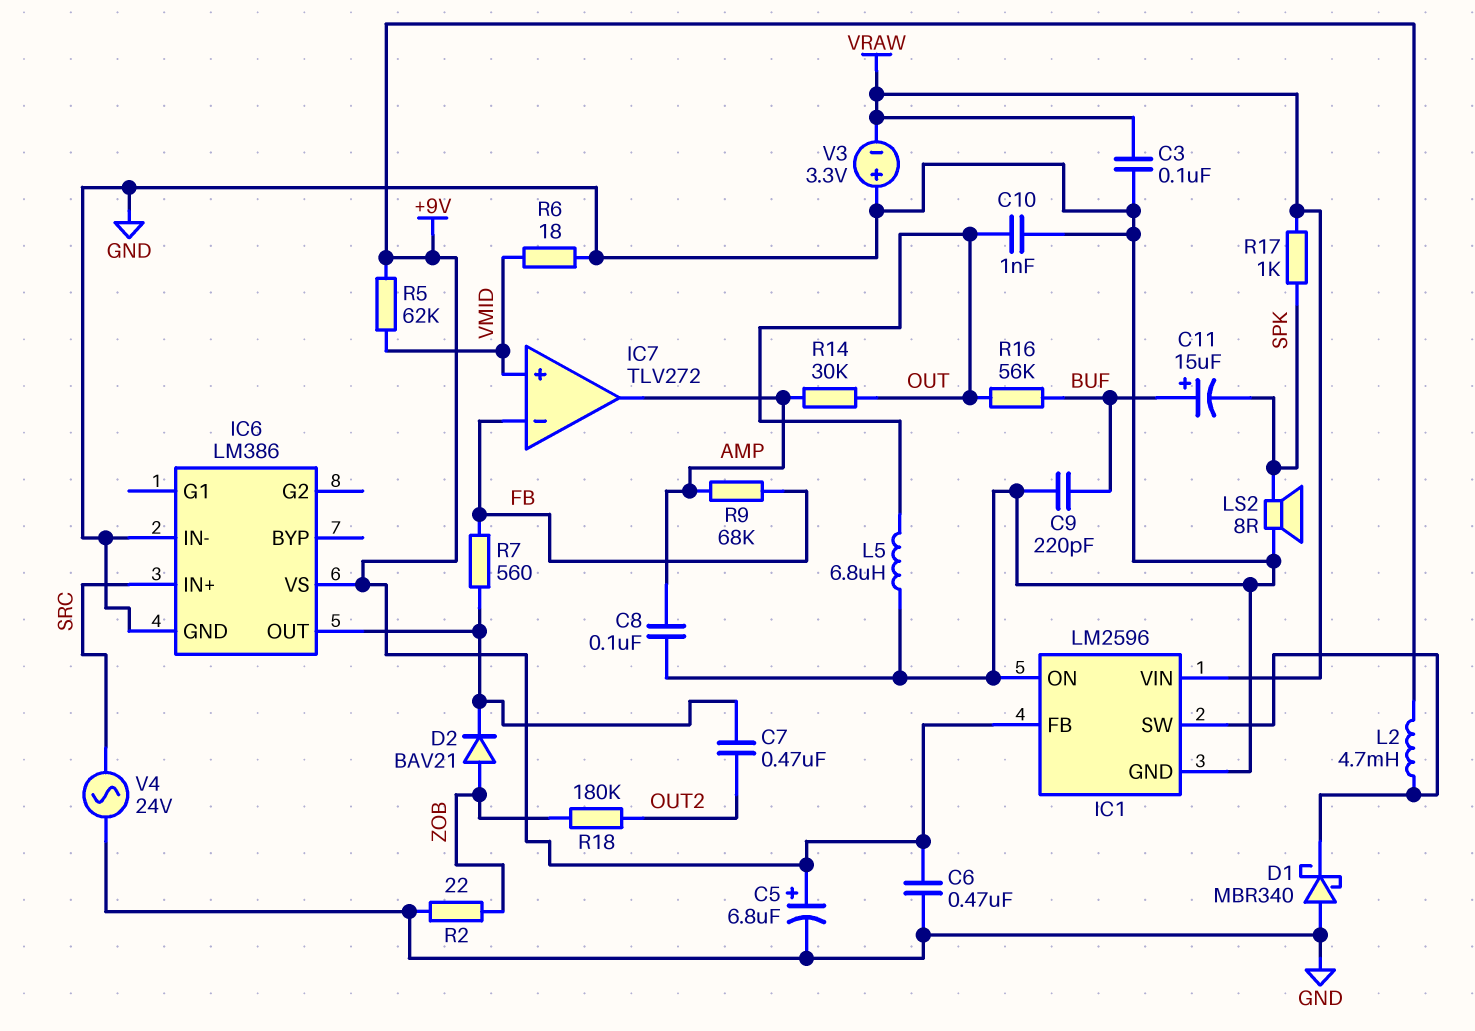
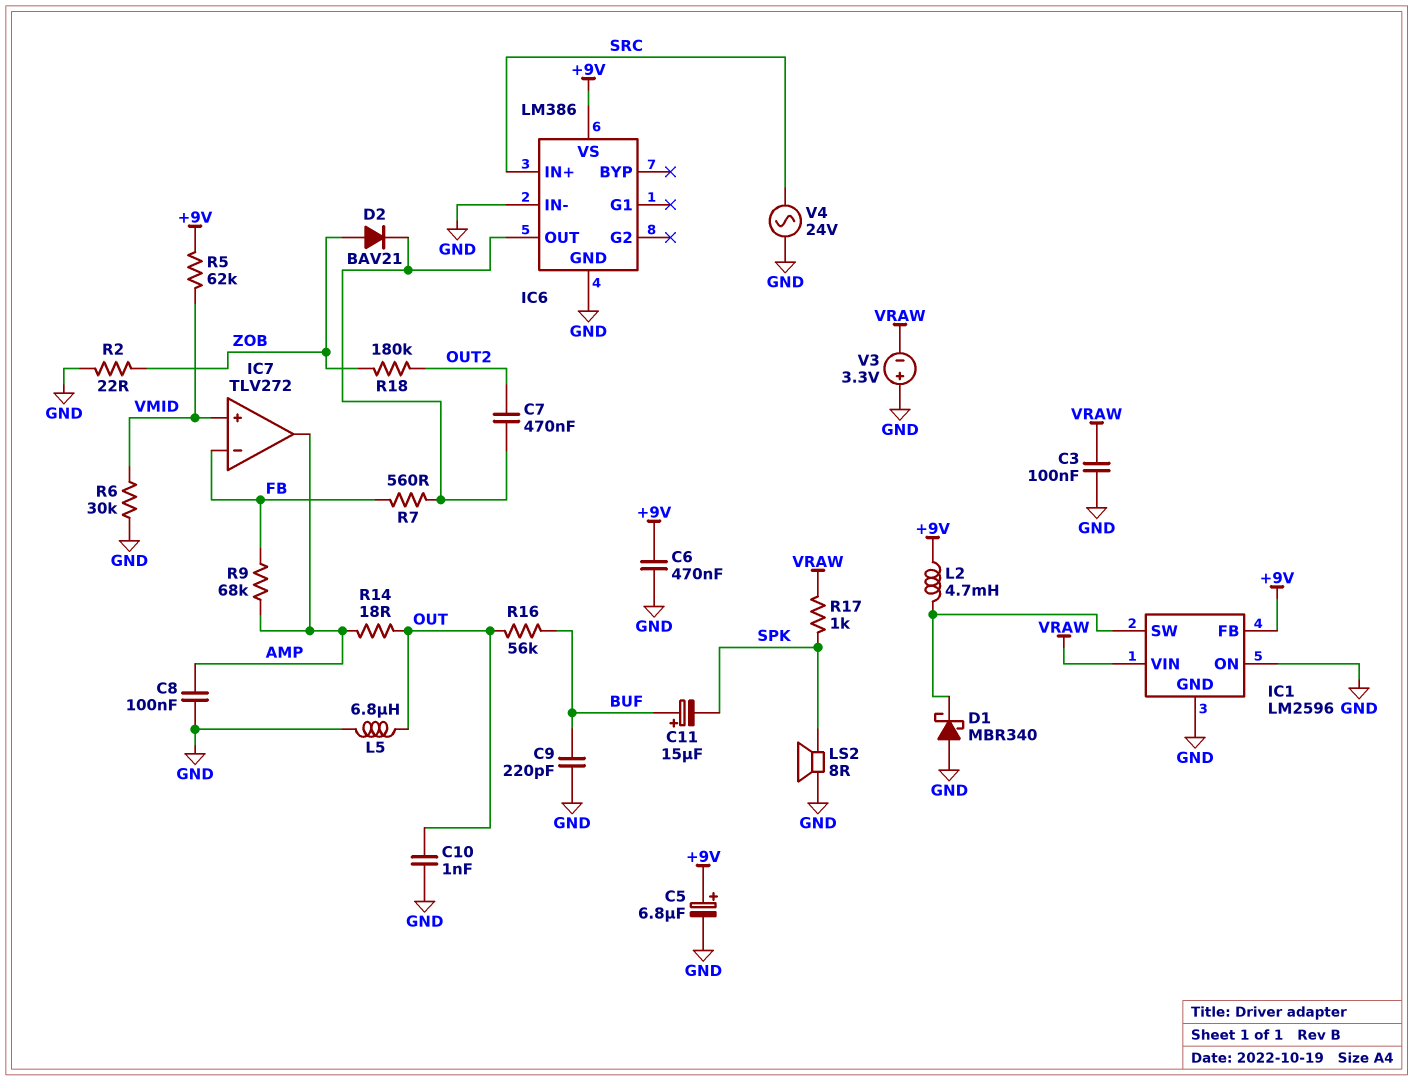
R6: 18 (GND, VMID) -> 30k (GND, VMID)
R14: 30k (AMP, OUT) -> 18 (AMP, OUT)

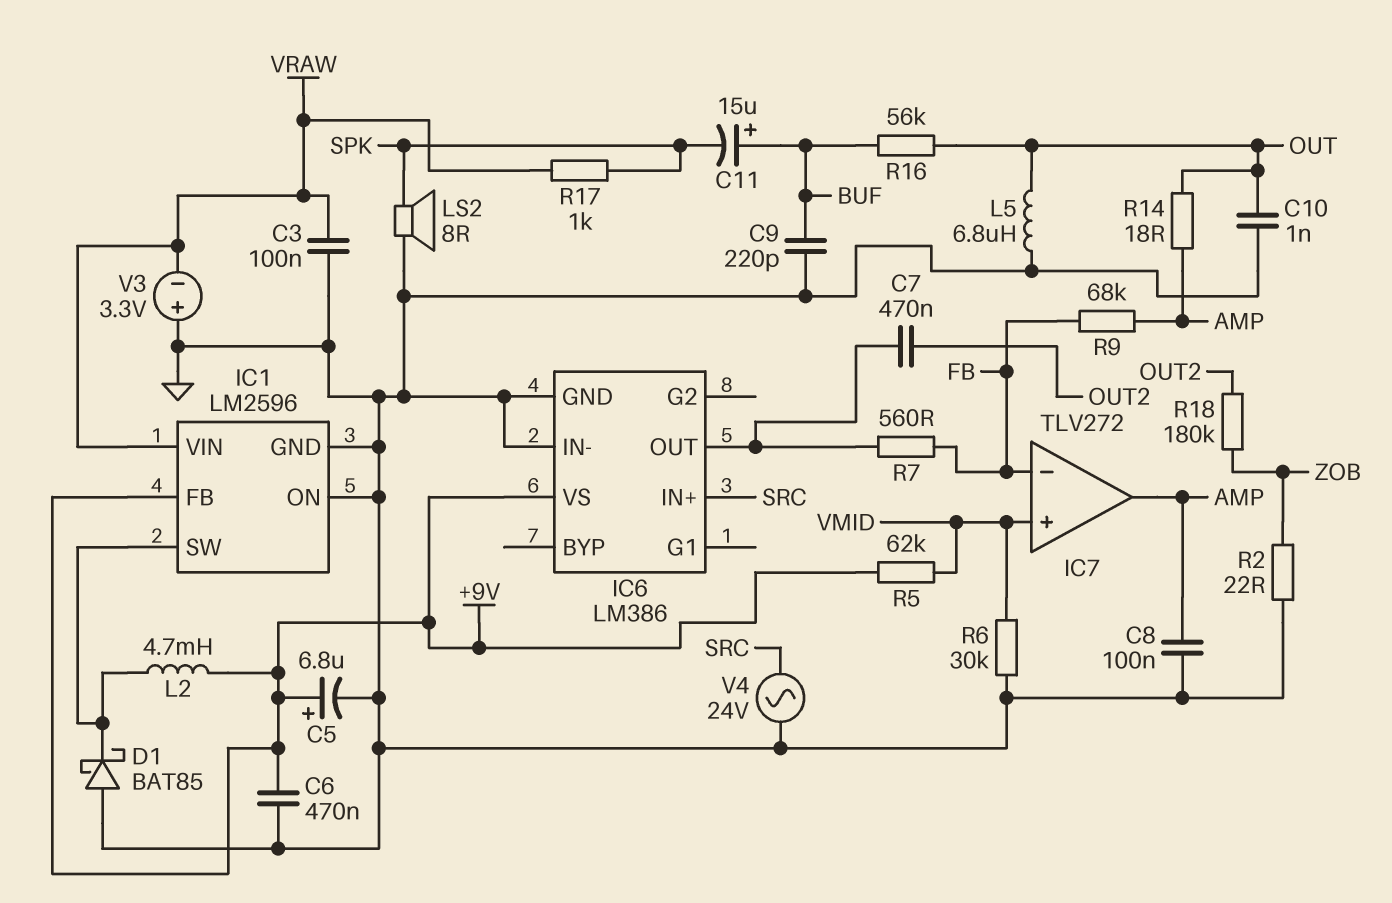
D1: schottky MBR340 (A GND, K IC1/SW) -> schottky BAT85 (A GND, K IC1/SW)
D2: diode BAV21 (A ZOB, K IC6/OUT) -> none

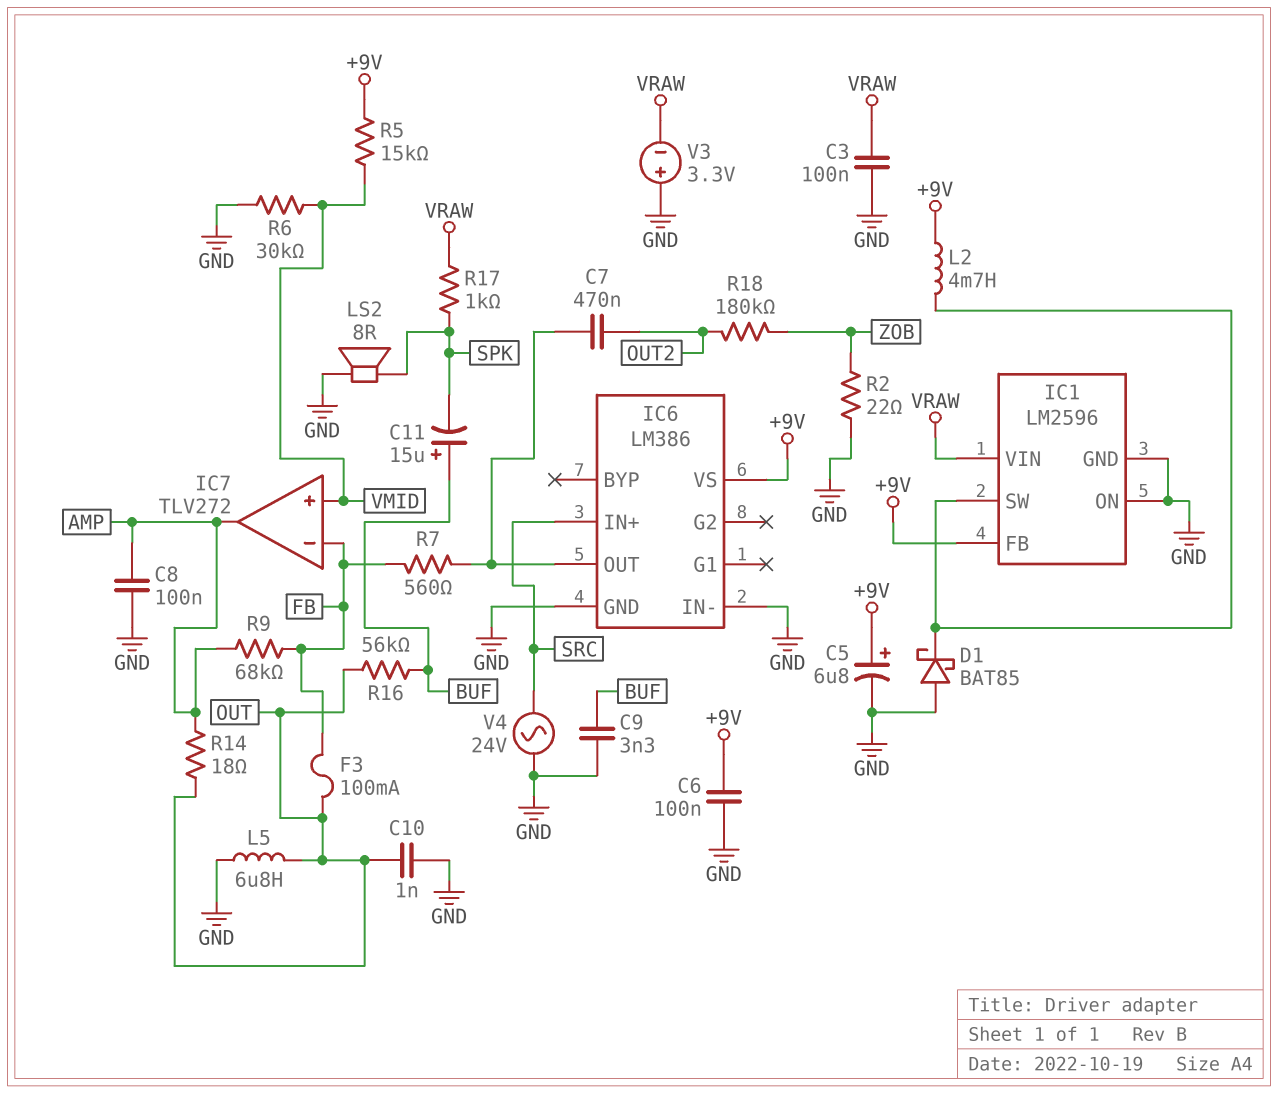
C6: 470nF (+9V, GND) -> 100nF (+9V, GND)
C9: 220pF (BUF, GND) -> 3.3nF (BUF, GND)
F3: none -> 100mA (FB, OUT)
R5: 62k (+9V, VMID) -> 15k (+9V, VMID)

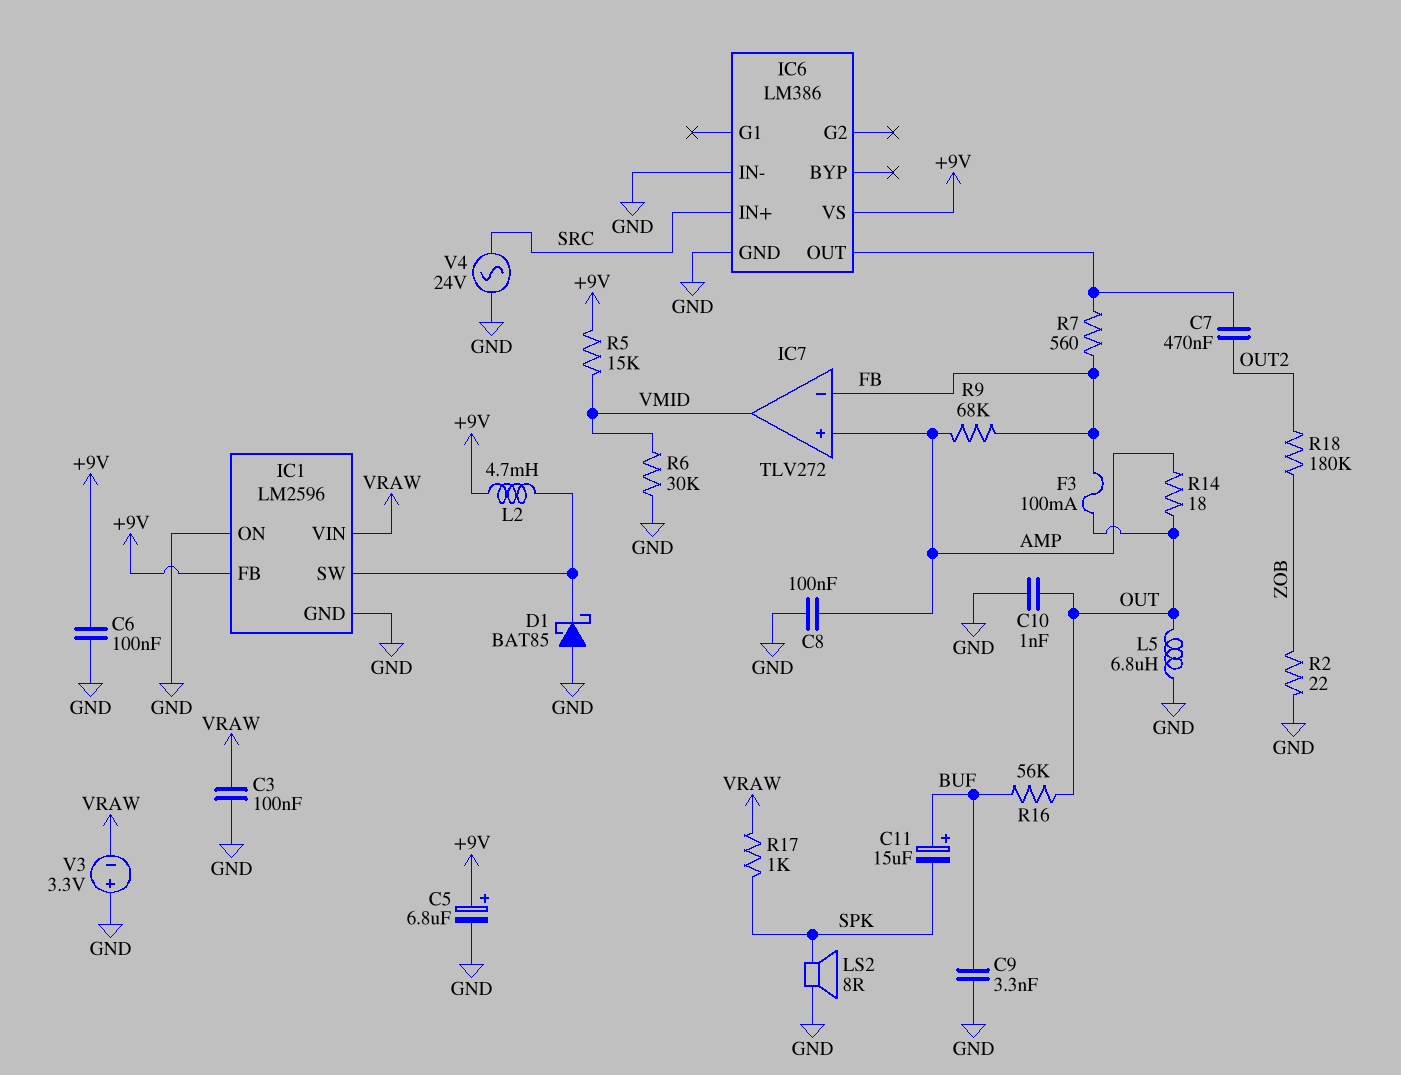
IC7 pin in+: VMID -> AMP
IC7 pin out: AMP -> VMID

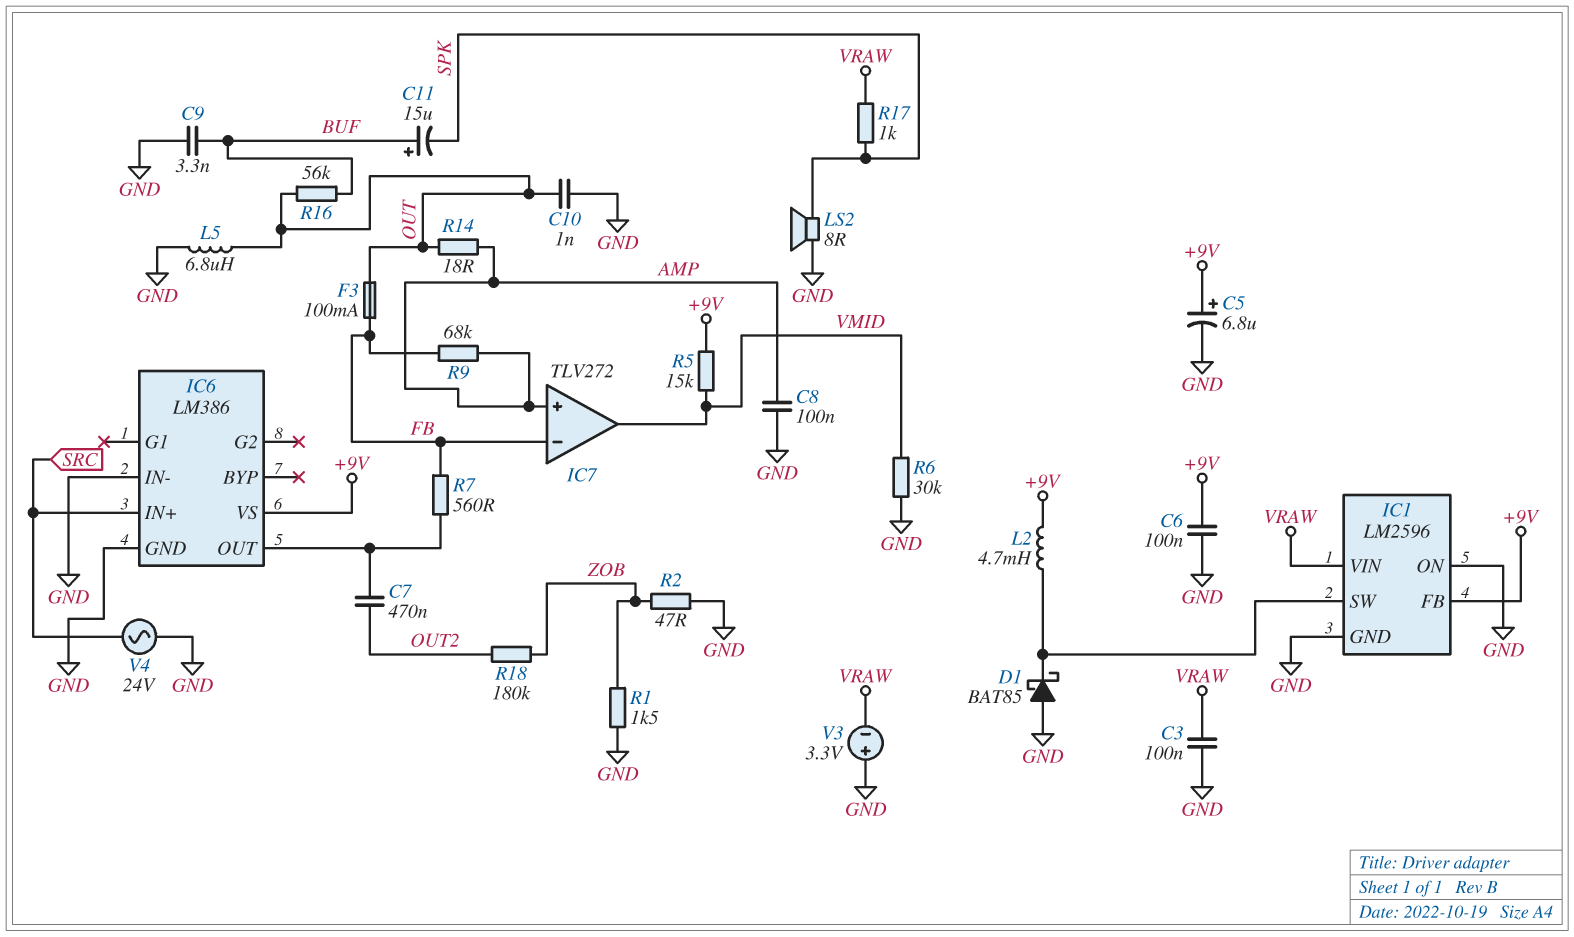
R1: none -> 1.5k (GND, ZOB)
R2: 22 (GND, ZOB) -> 47 (GND, ZOB)

